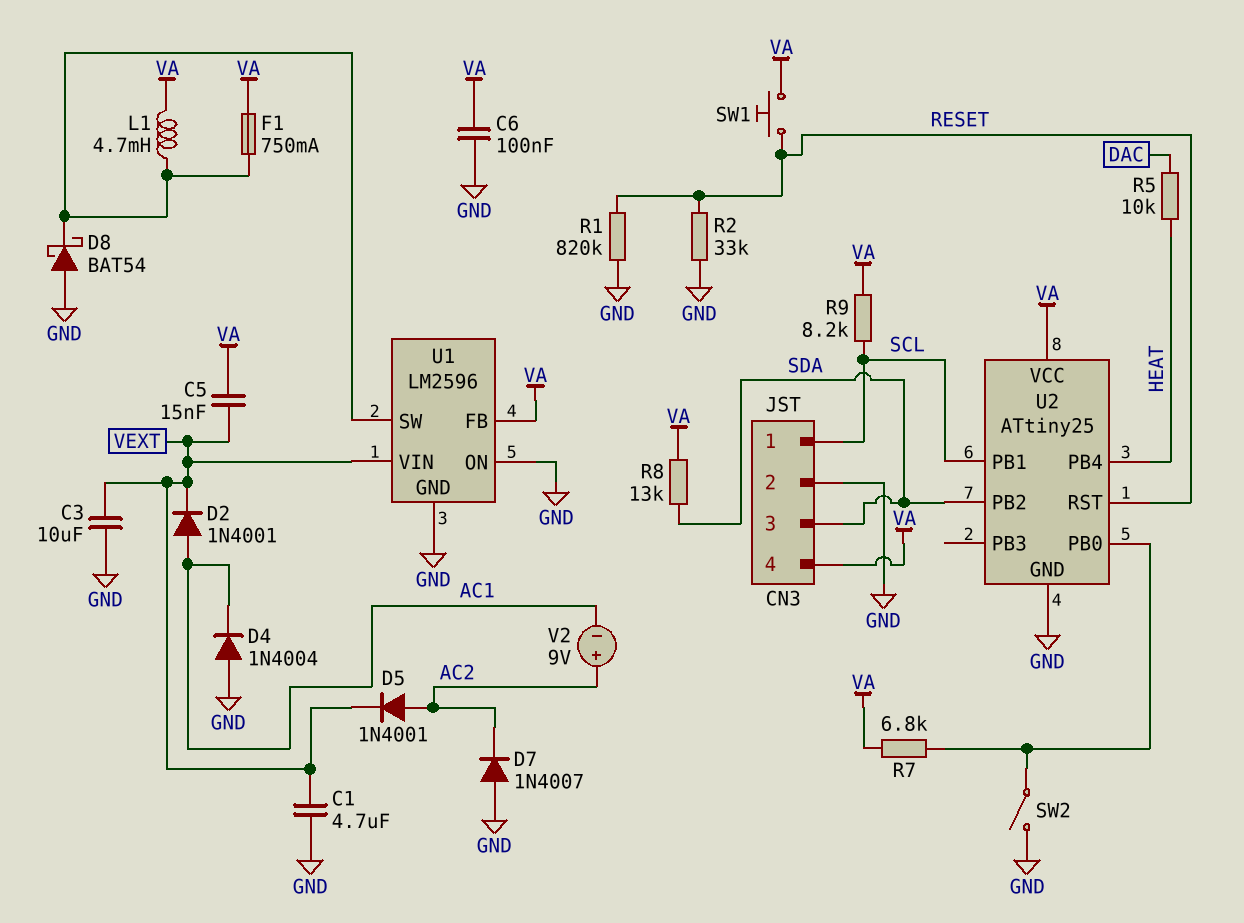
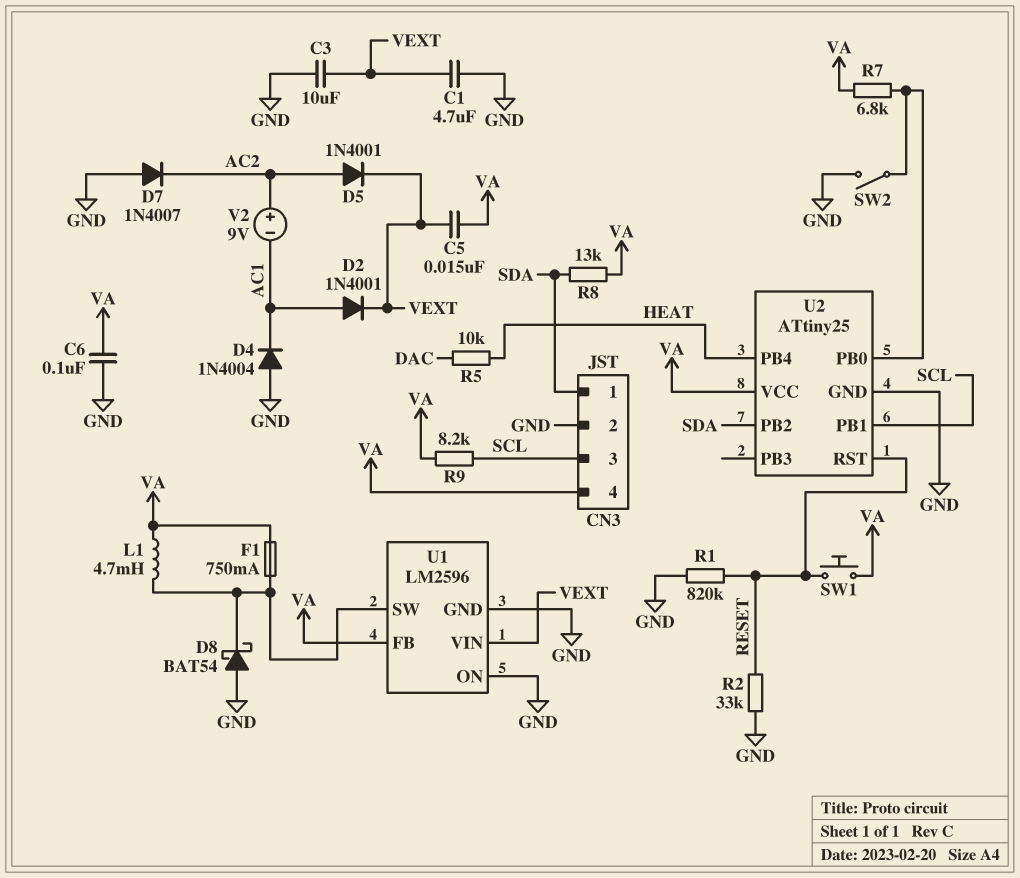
CN3 pin 1: SCL -> SDA
CN3 pin 3: SDA -> SCL

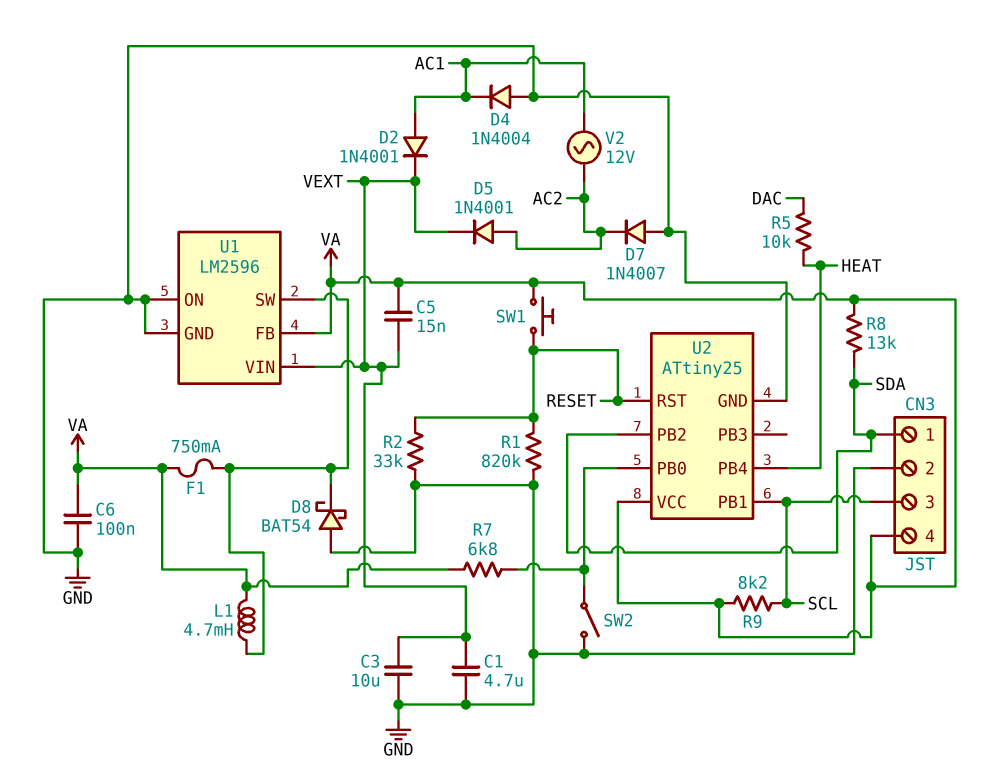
V2: 9V (plus AC2, minus AC1) -> AC 12V (AC1, AC2)

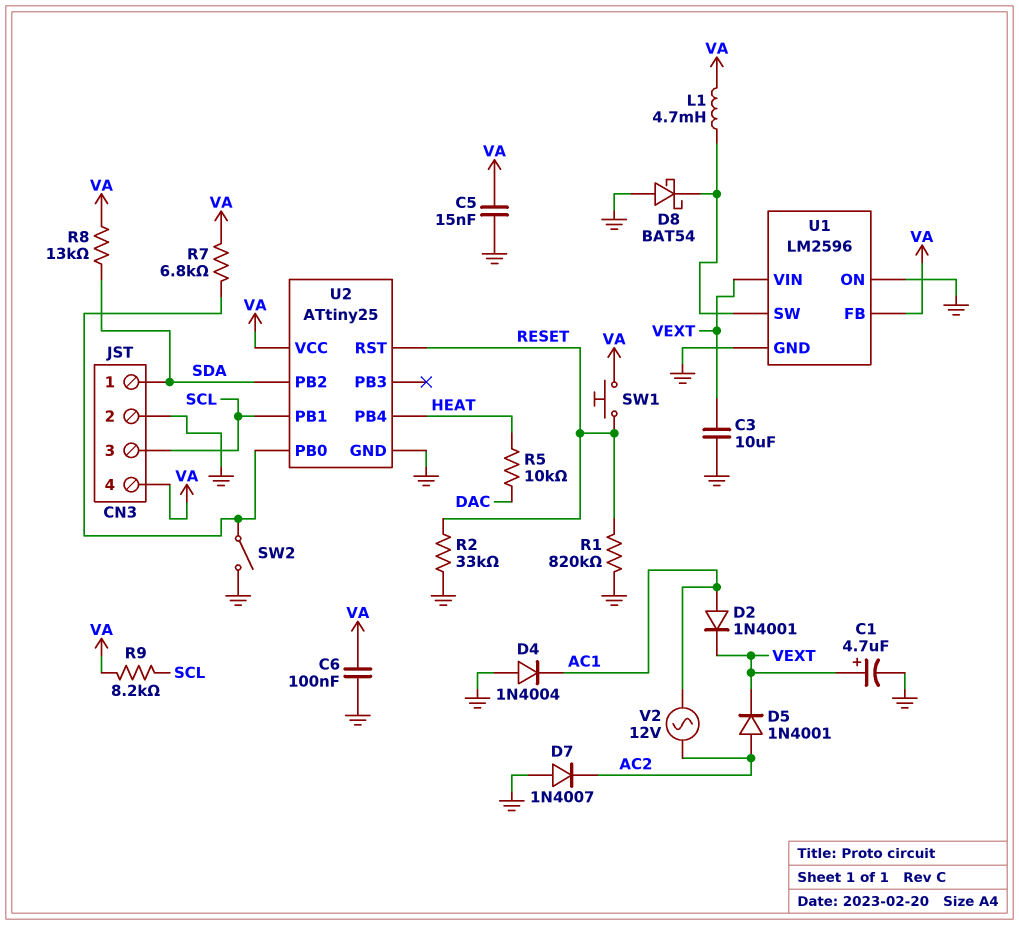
C1: 4.7uF (GND, VEXT) -> 4.7uF (plus VEXT, minus GND)
C5: 15nF (VA, VEXT) -> 15nF (GND, VA)
F1: 750mA (U1/SW, VA) -> none

